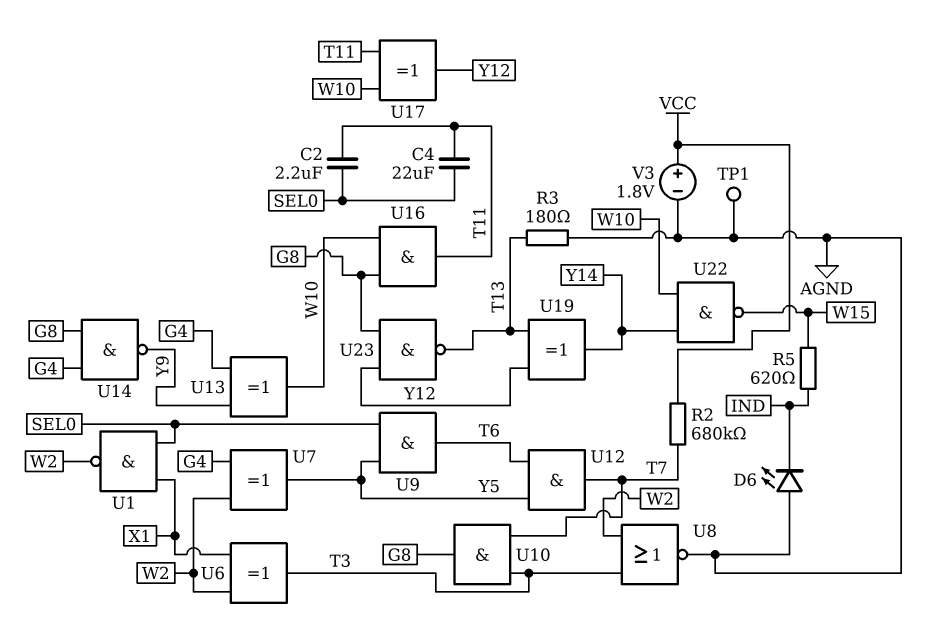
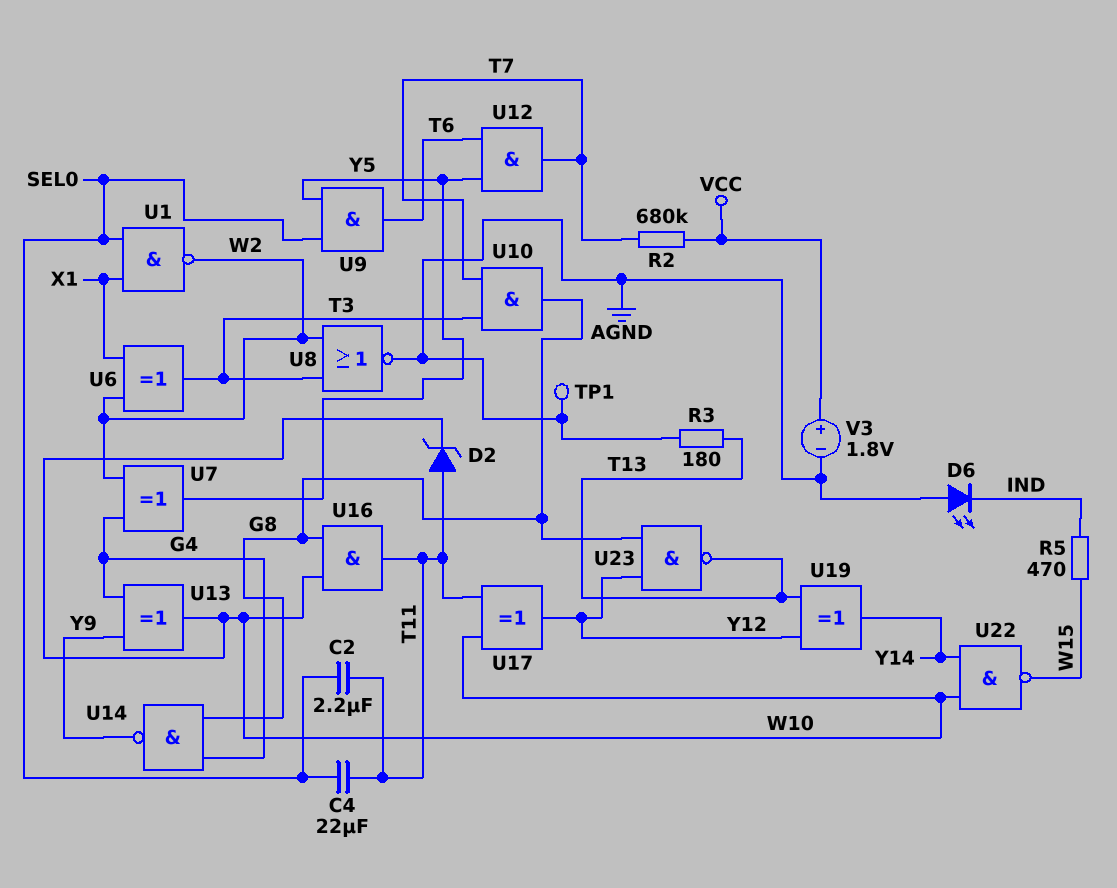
D2: none -> zener (A T11, K W10)
R5: 620 (IND, W15) -> 470 (IND, W15)

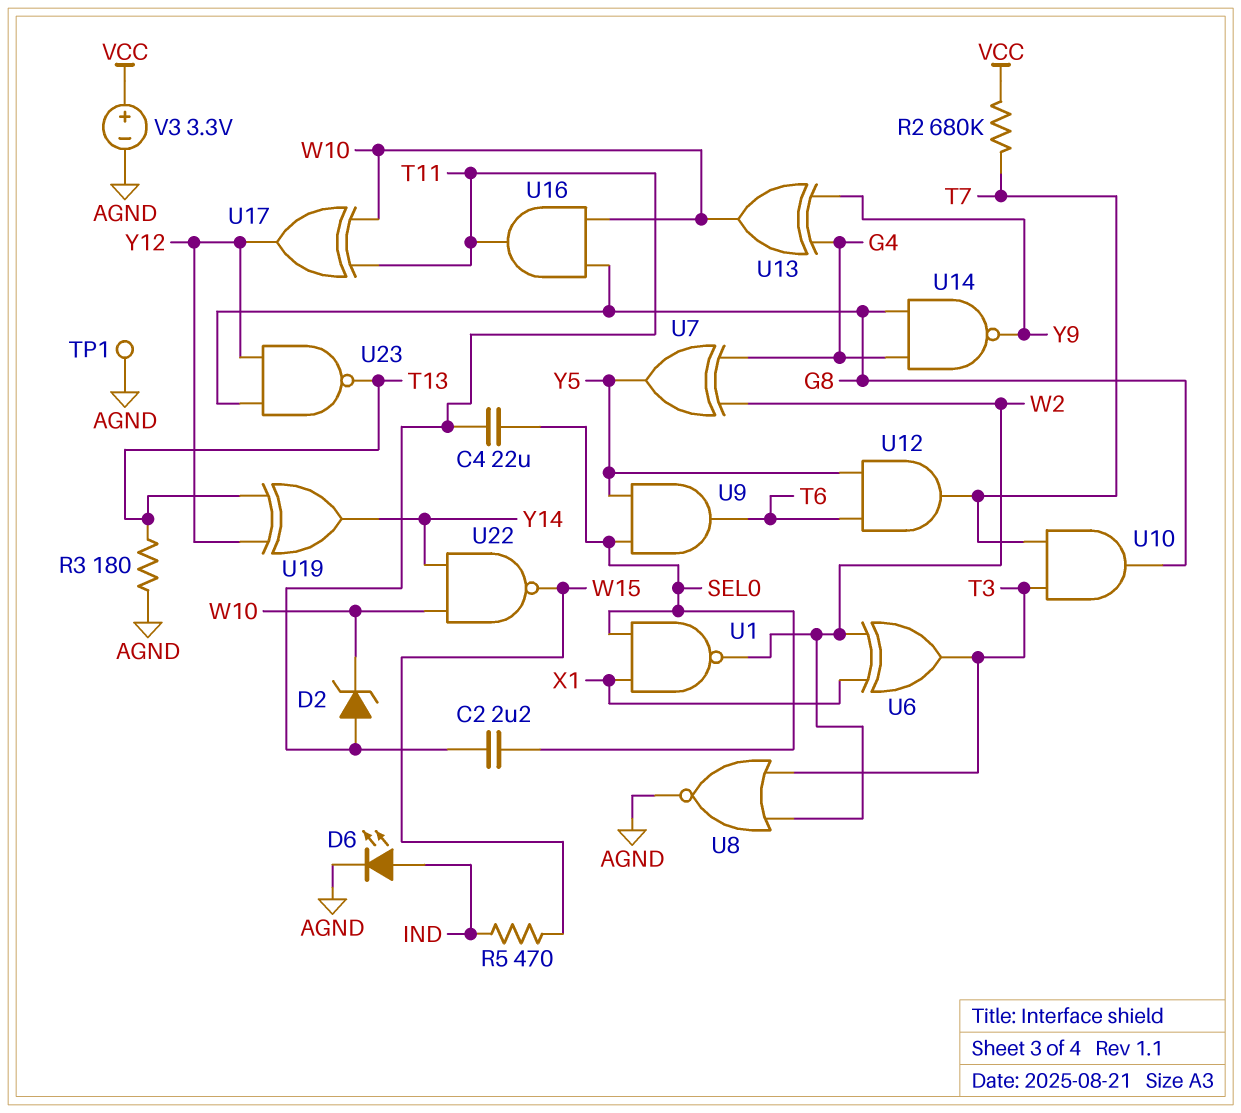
D6: LED (A AGND, K IND) -> LED (A IND, K AGND)
V3: 1.8V (plus VCC, minus AGND) -> 3.3V (plus VCC, minus AGND)

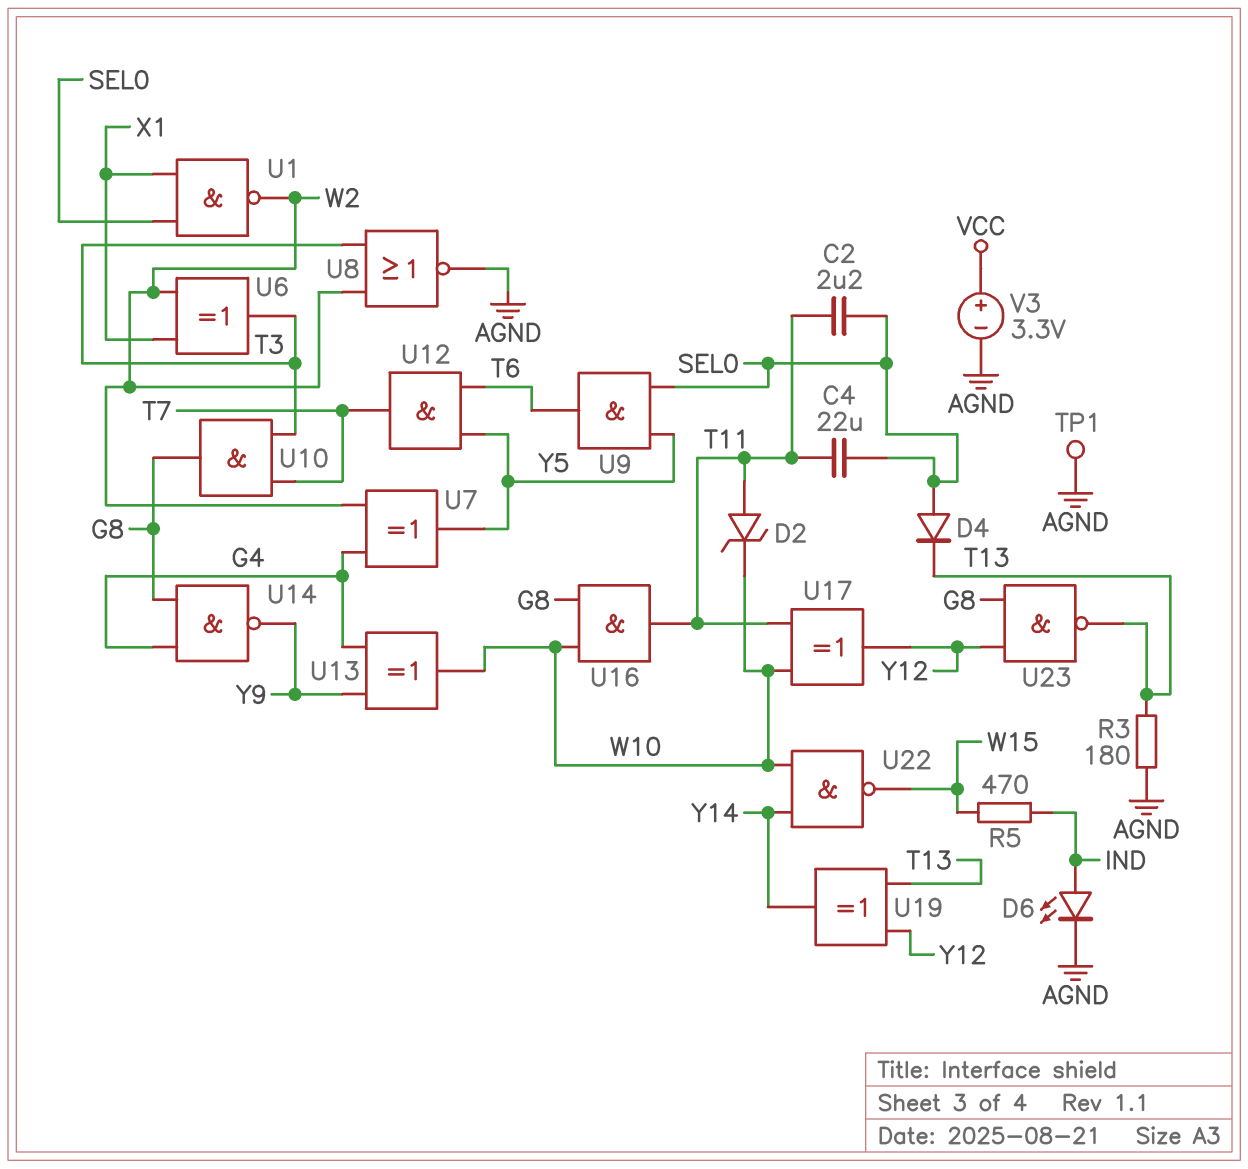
D4: none -> diode (A SEL0, K T13)
R2: 680k (T7, VCC) -> none

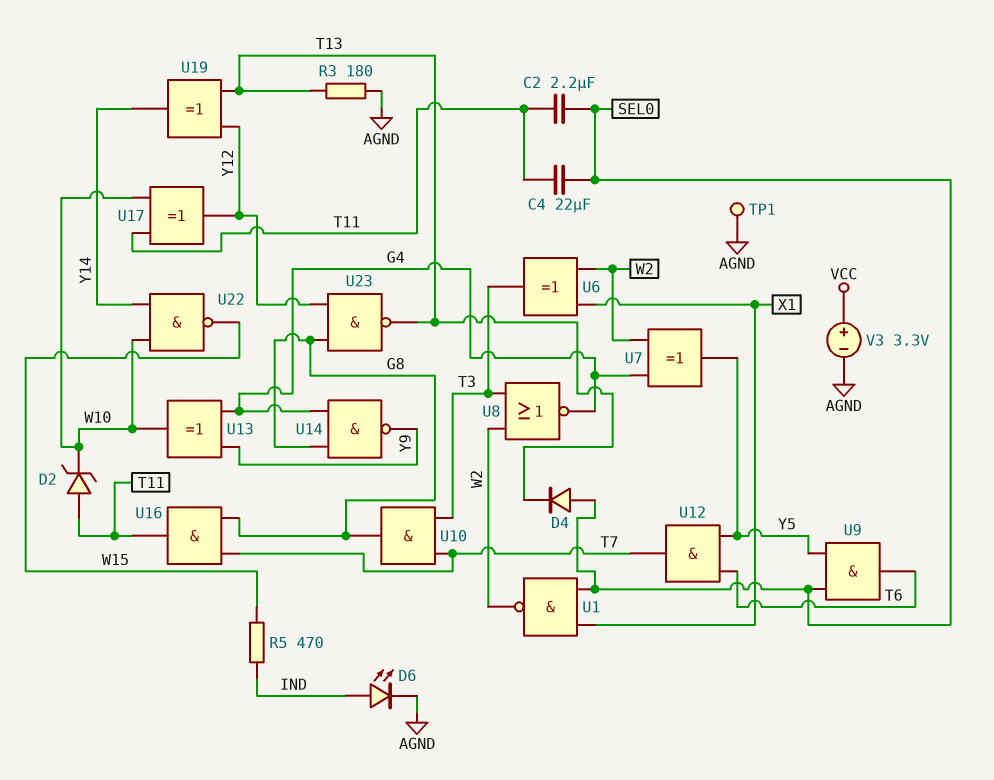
U8: NOR (in T3, in W2, out AGND) -> NOR (in T3, in W2, out G4)
U16: AND (in G8, in W10, out T11) -> AND (in G8, in T7, out T11)

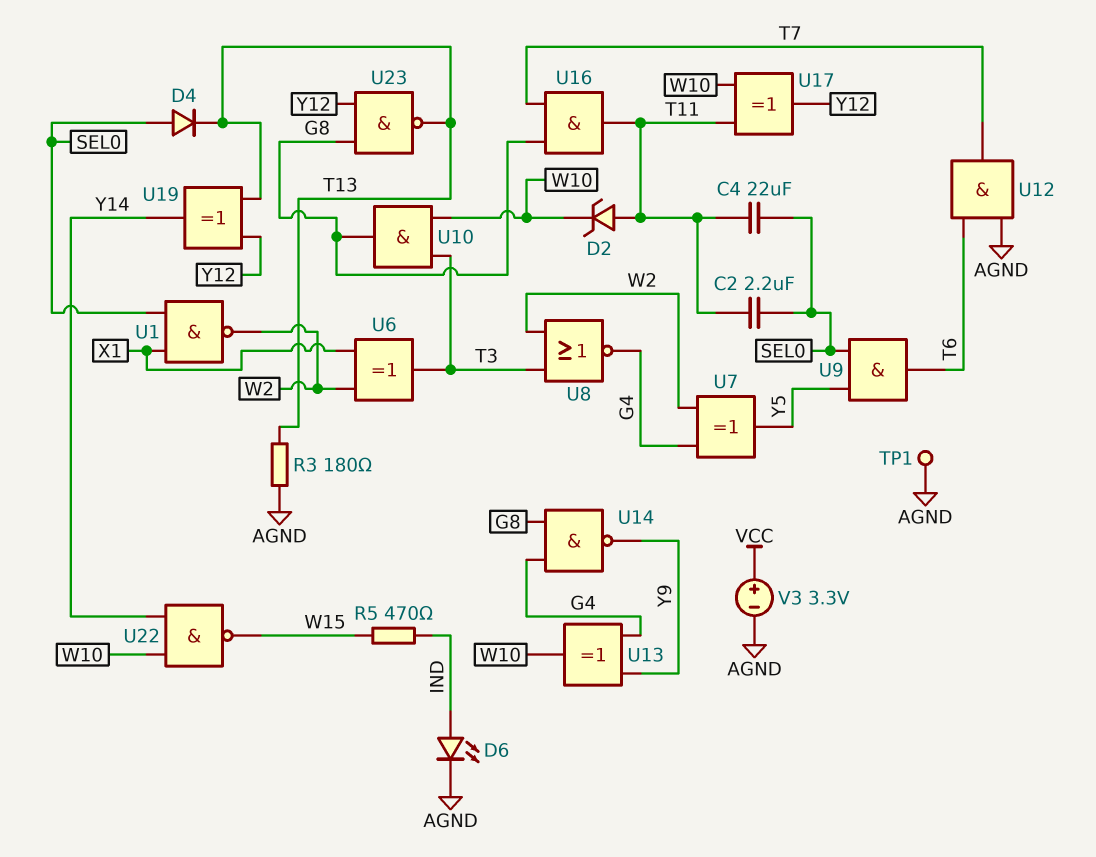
U10: AND (in T3, in T7, out G8) -> AND (in T3, in W10, out G8)
U12: AND (in T6, in Y5, out T7) -> AND (in AGND, in T6, out T7)

